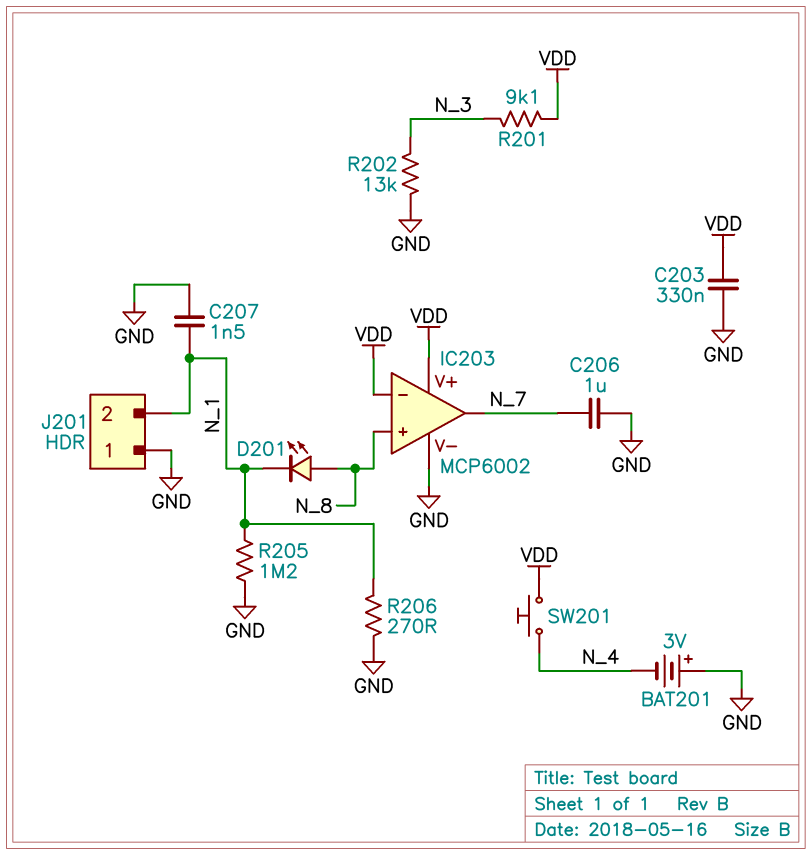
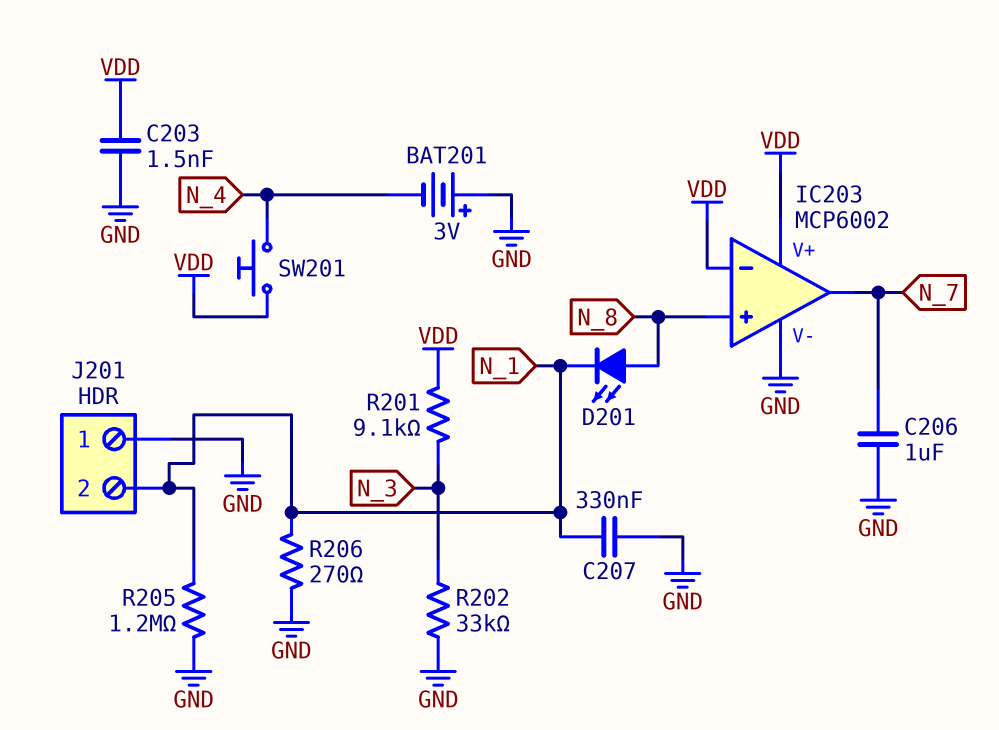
C203: 330nF (GND, VDD) -> 1.5nF (GND, VDD)
C207: 1.5nF (GND, N_1) -> 330nF (GND, N_1)
R202: 13k (GND, N_3) -> 33k (GND, N_3)

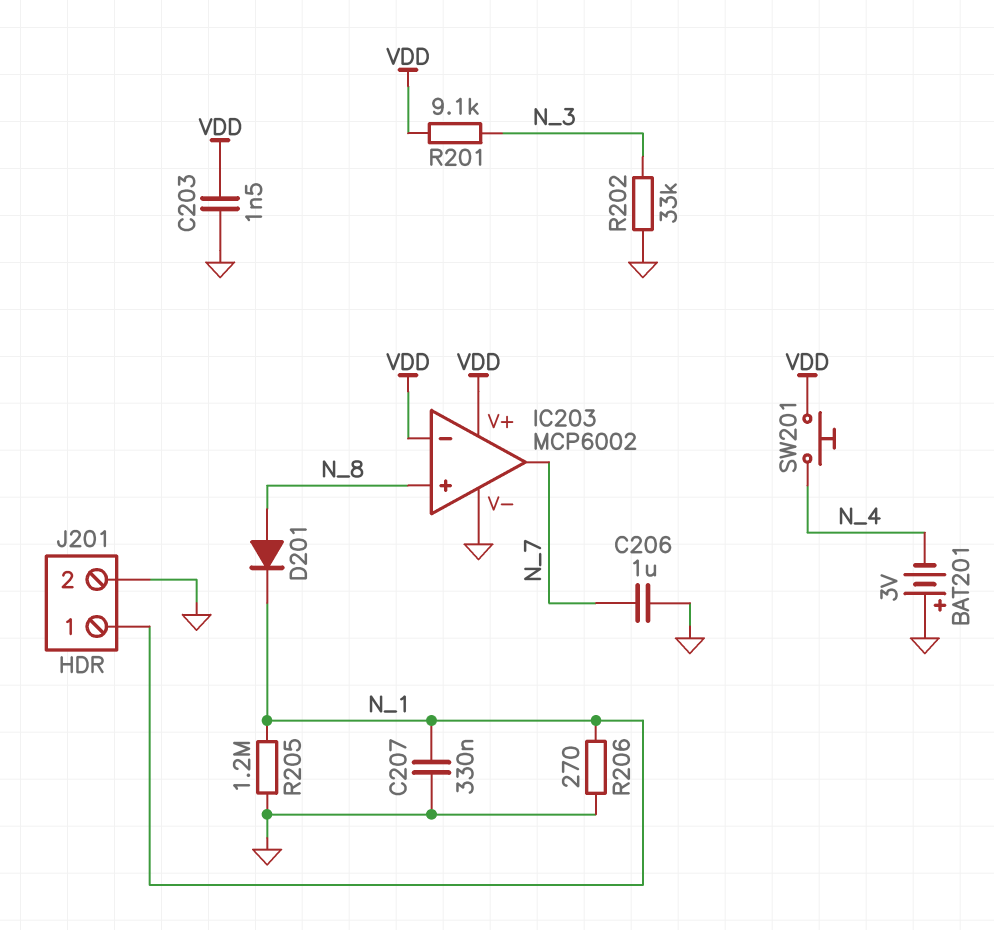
D201: LED (A N_8, K N_1) -> diode (A N_8, K N_1)
J201 pin 1: GND -> N_1
J201 pin 2: N_1 -> GND

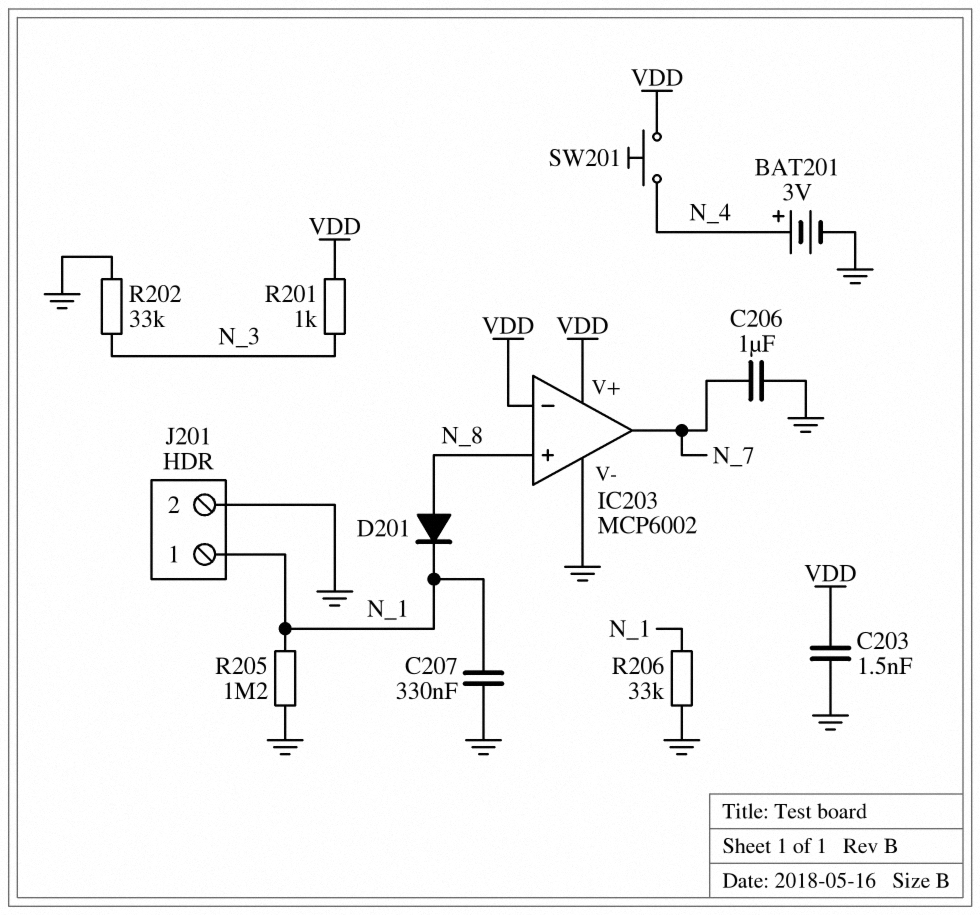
BAT201: 3V (plus GND, minus N_4) -> 3V (plus N_4, minus GND)
R201: 9.1k (N_3, VDD) -> 1k (N_3, VDD)
R206: 270 (GND, N_1) -> 33k (GND, N_1)

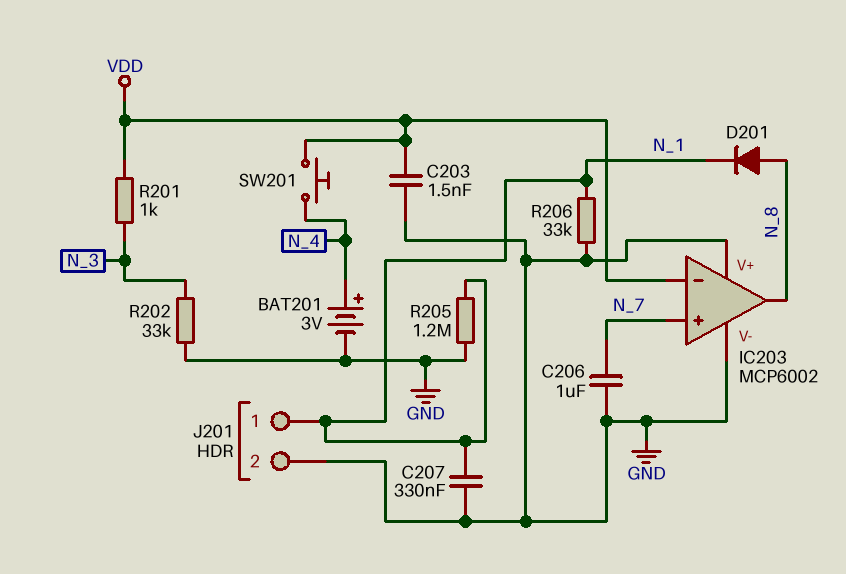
IC203 pin V+: VDD -> GND
IC203 pin in+: N_8 -> N_7
IC203 pin out: N_7 -> N_8

